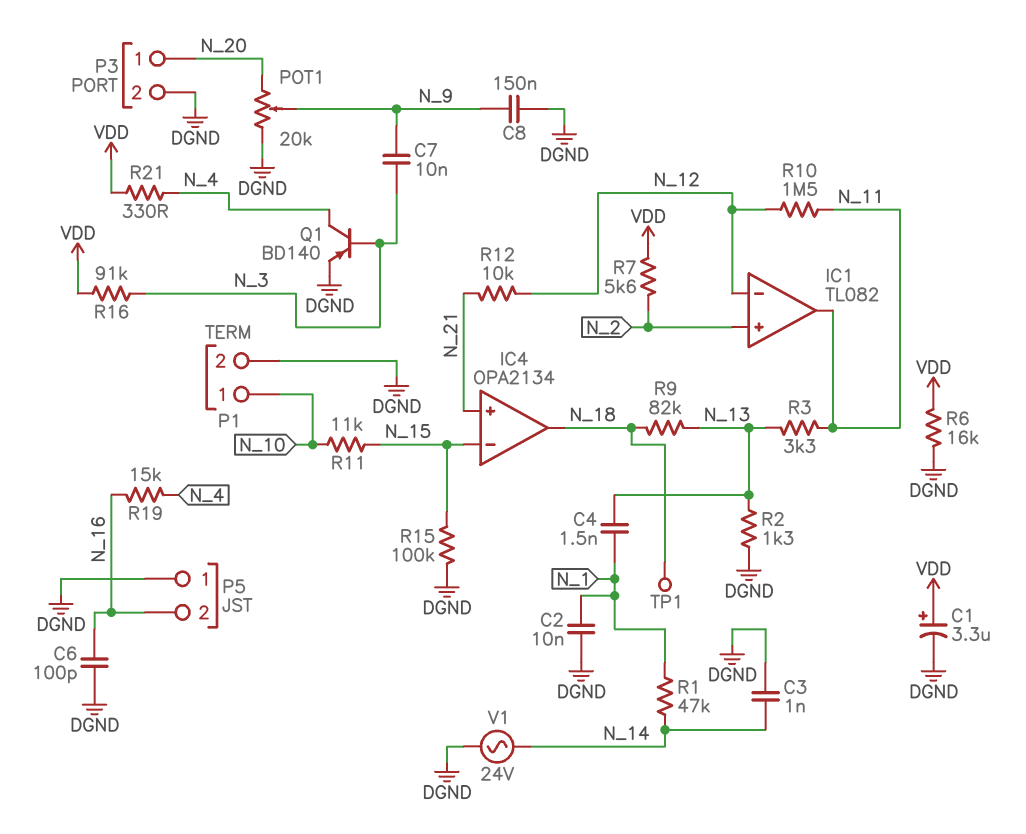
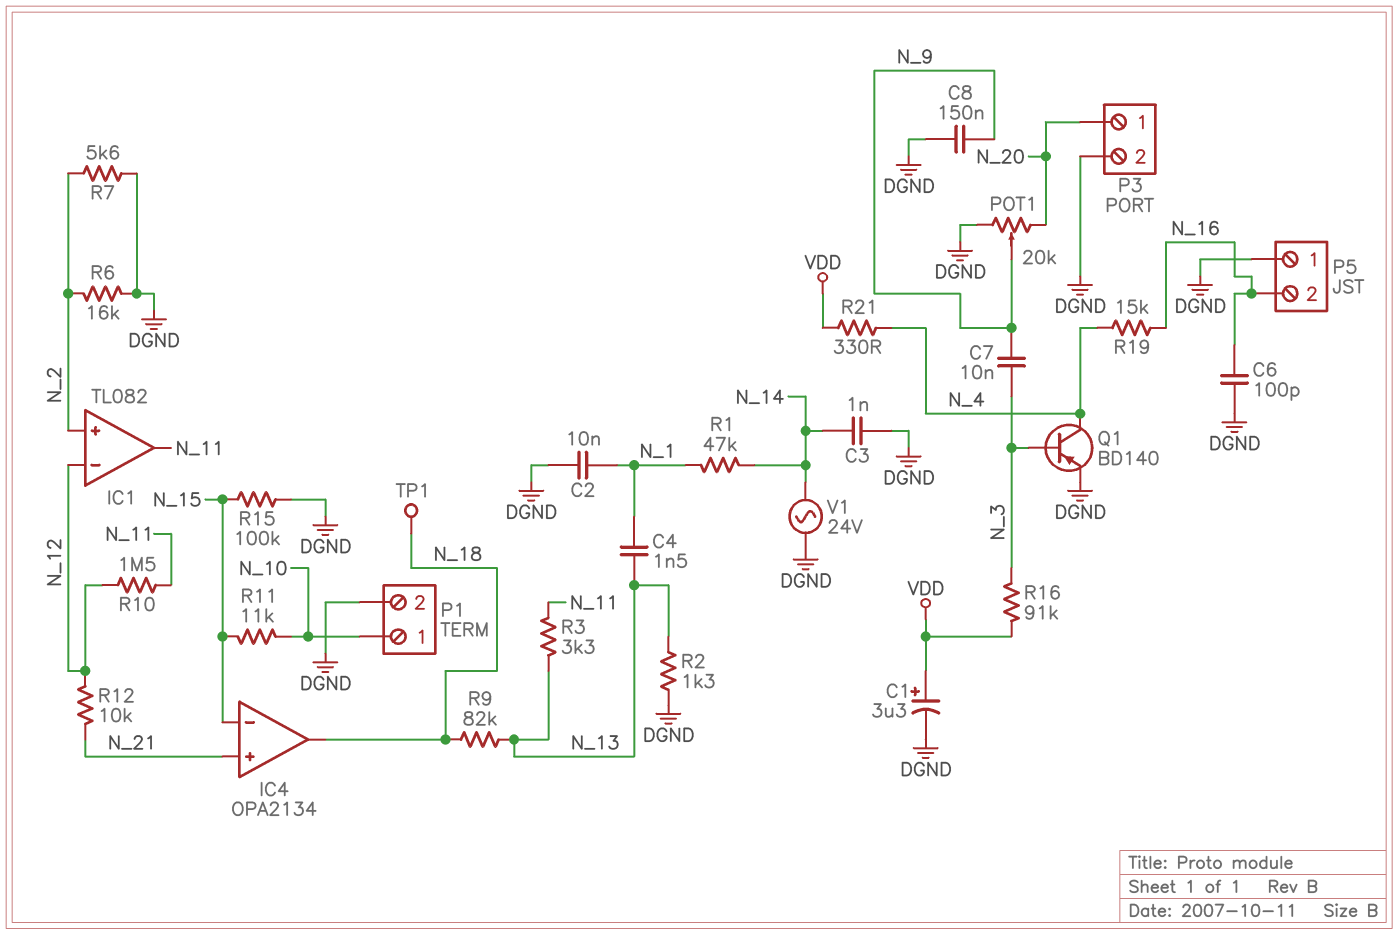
R6: 16k (DGND, VDD) -> 16k (DGND, N_2)
R7: 5.6k (N_2, VDD) -> 5.6k (DGND, N_2)

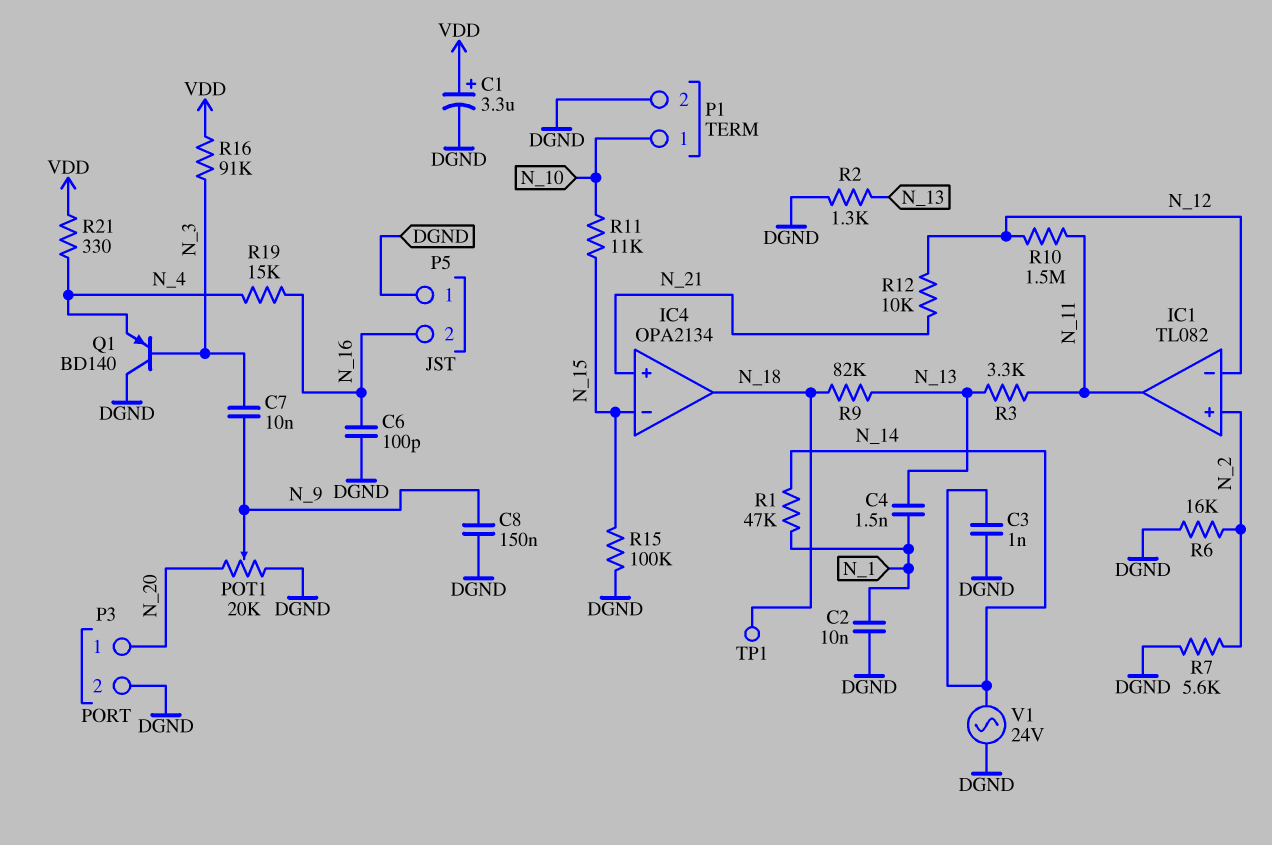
Q1: PNP BD140 (B N_3, C N_4, E DGND) -> PNP BD140 (B N_3, C DGND, E N_4)

